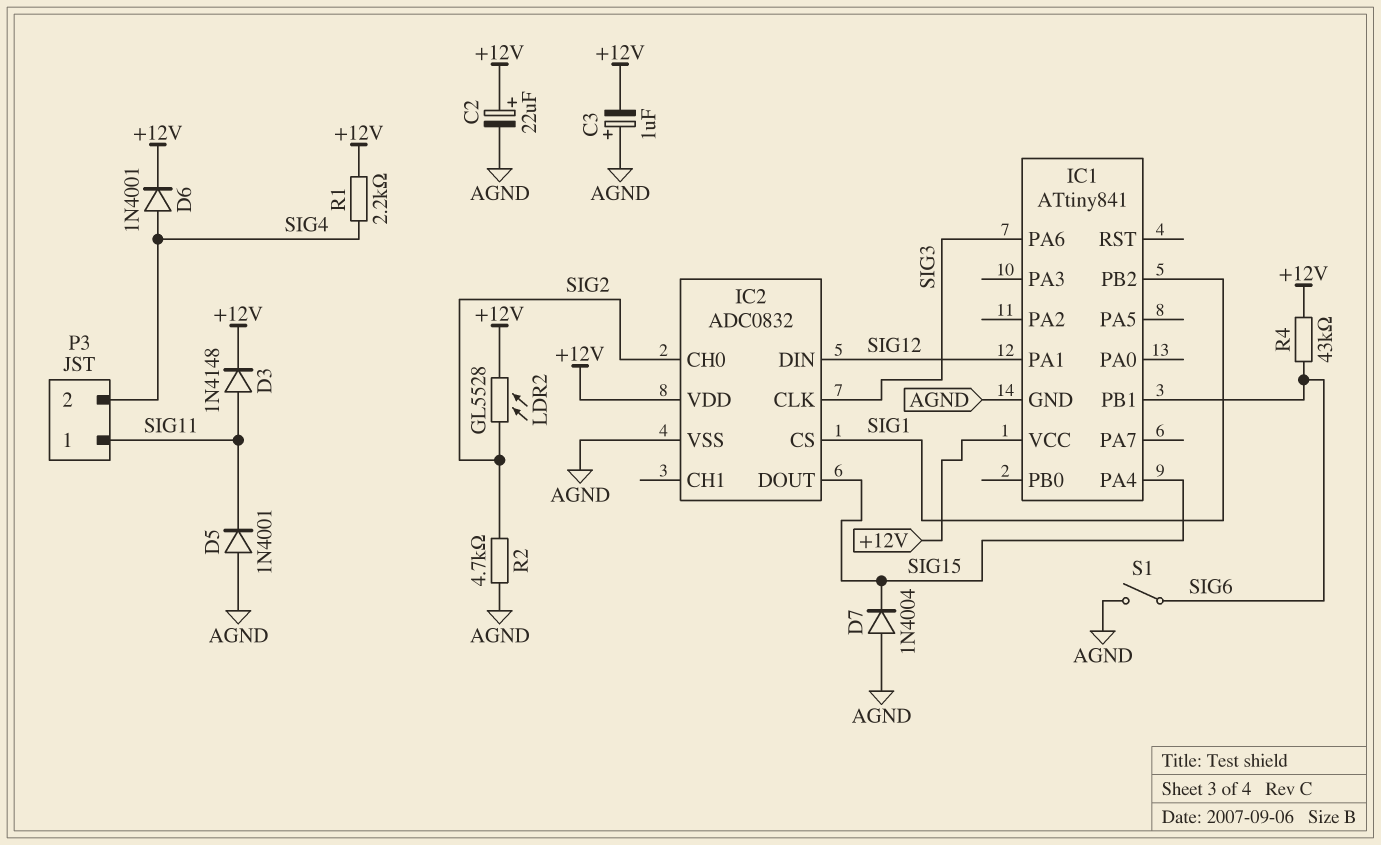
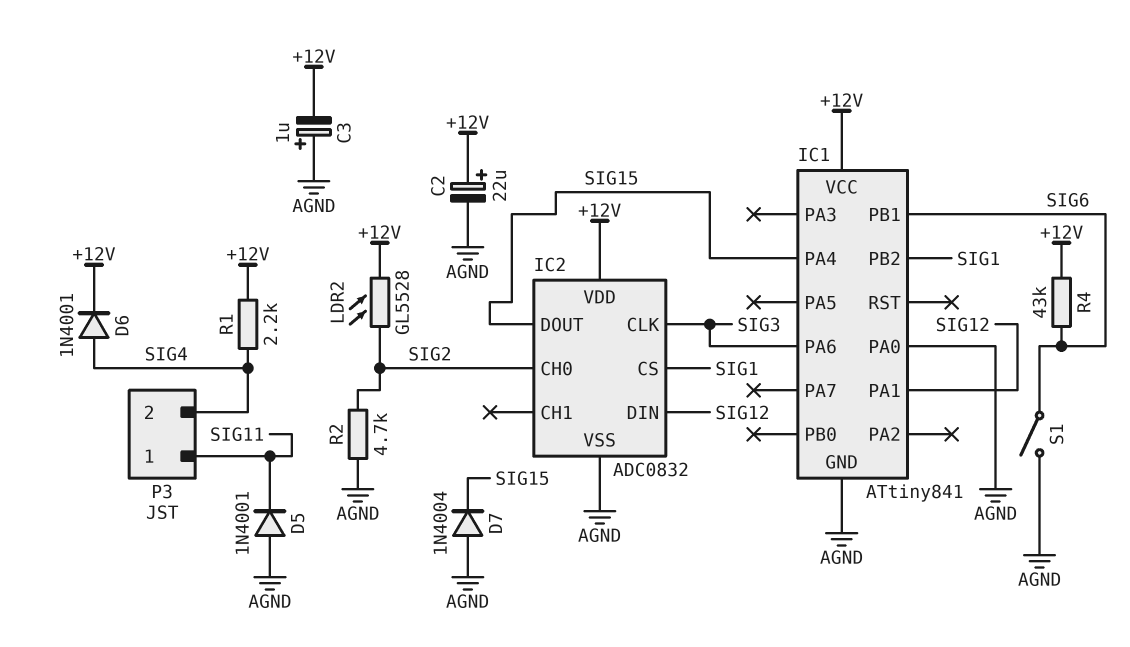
D3: diode 1N4148 (A SIG11, K +12V) -> none
IC1 pin PA0: none -> AGND

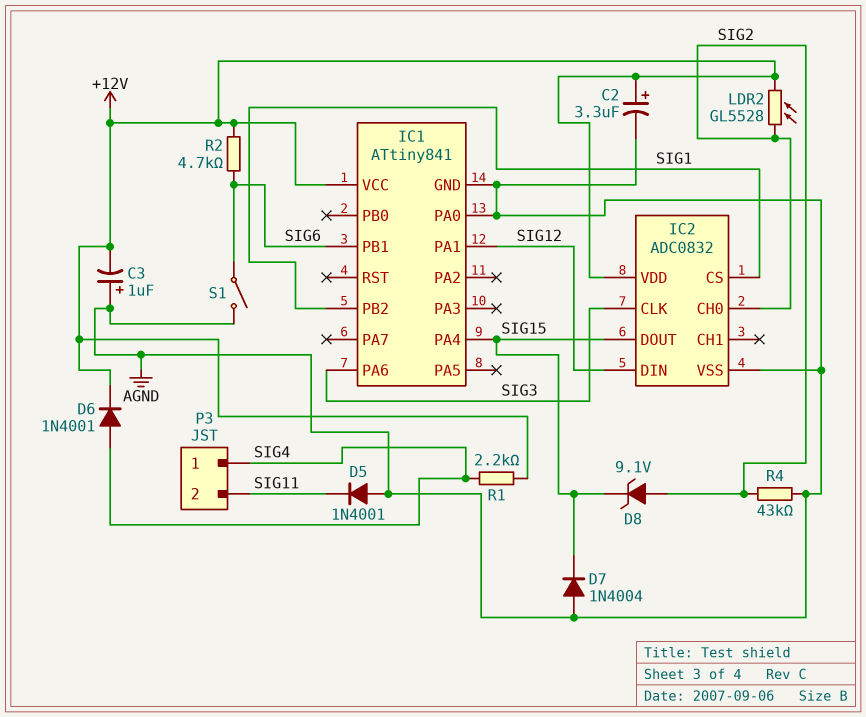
C2: 22uF (plus +12V, minus AGND) -> 3.3uF (plus +12V, minus AGND)
D8: none -> zener 9.1V (A SIG2, K SIG15)
P3 pin 1: SIG11 -> SIG4
P3 pin 2: SIG4 -> SIG11
R2: 4.7k (AGND, SIG2) -> 4.7k (+12V, SIG6)
R4: 43k (+12V, SIG6) -> 43k (AGND, SIG2)

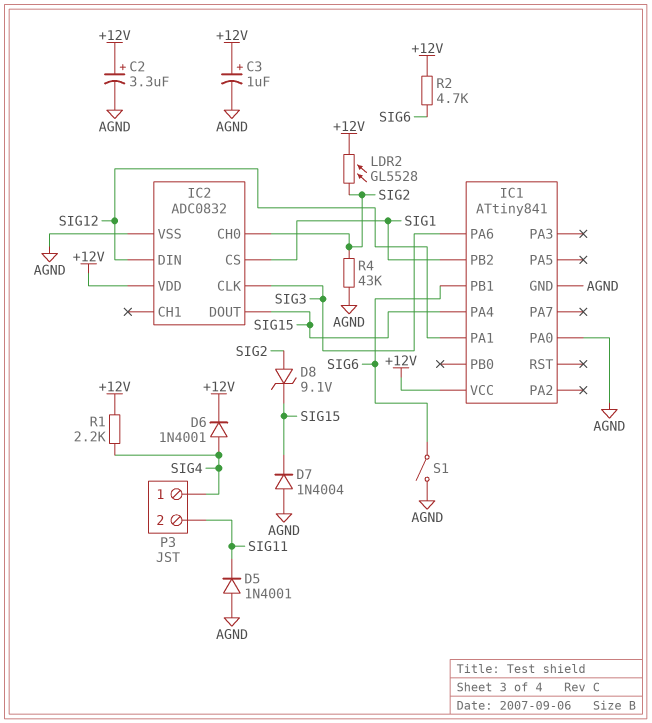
C3: 1uF (plus AGND, minus +12V) -> 1uF (plus +12V, minus AGND)

